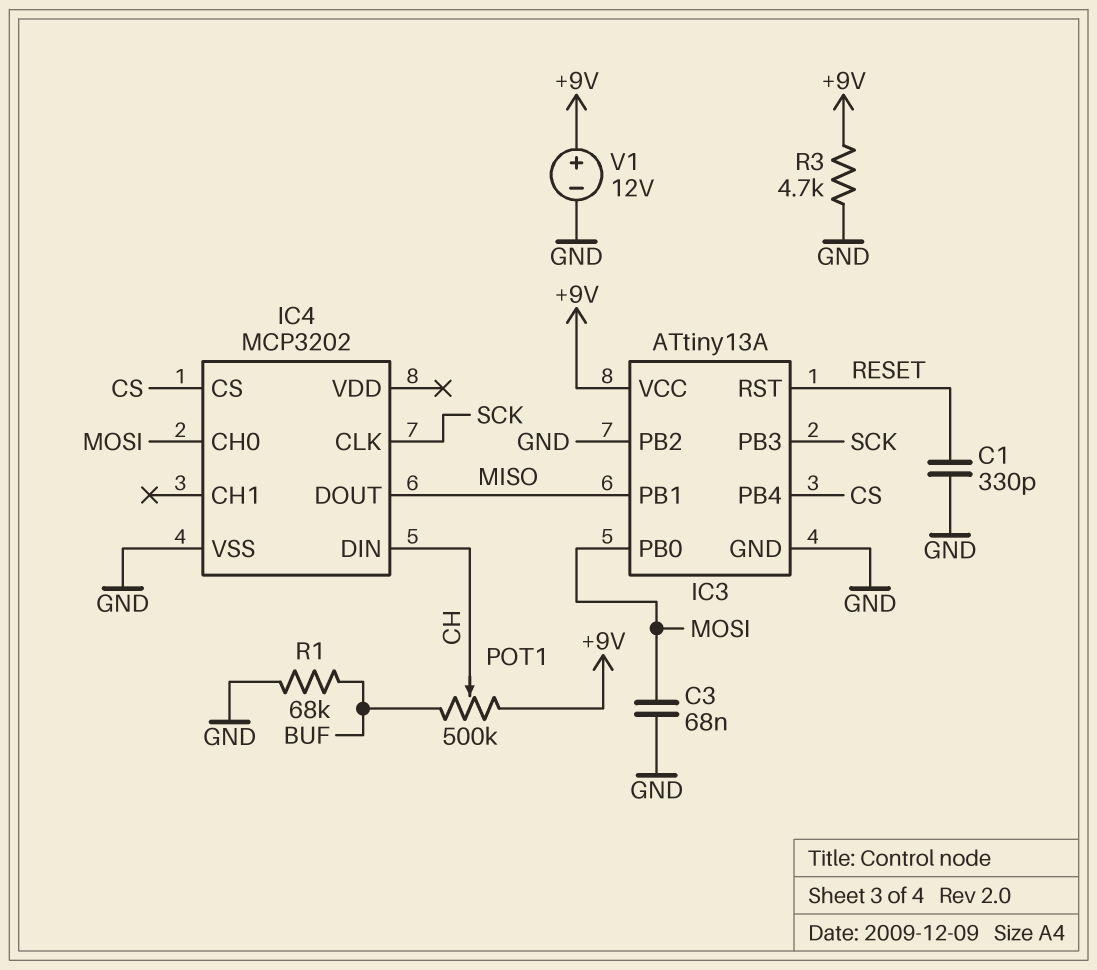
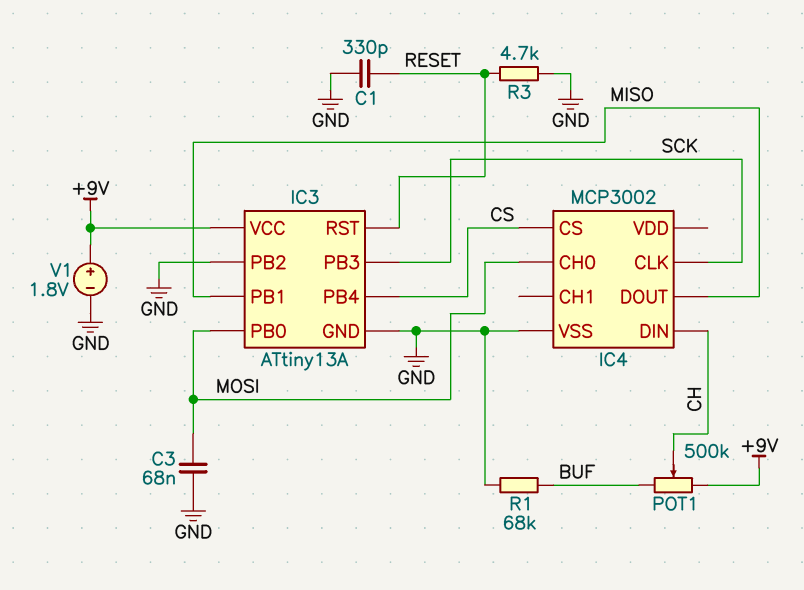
IC4: MCP3202 -> MCP3002
R3: 4.7k (+9V, GND) -> 4.7k (GND, RESET)
V1: 12V (plus +9V, minus GND) -> 1.8V (plus +9V, minus GND)

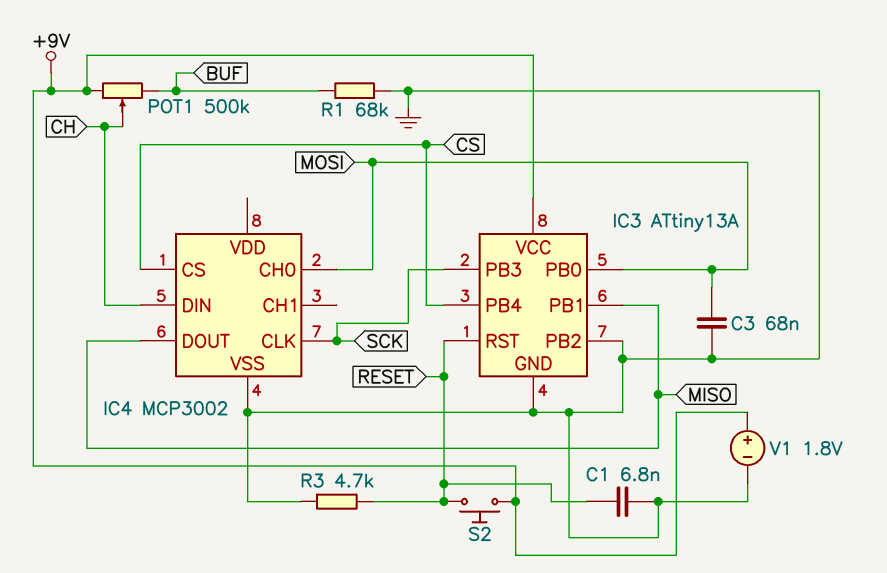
C1: 330pF (GND, RESET) -> 6.8nF (GND, RESET)
S2: none -> button (+9V, RESET)

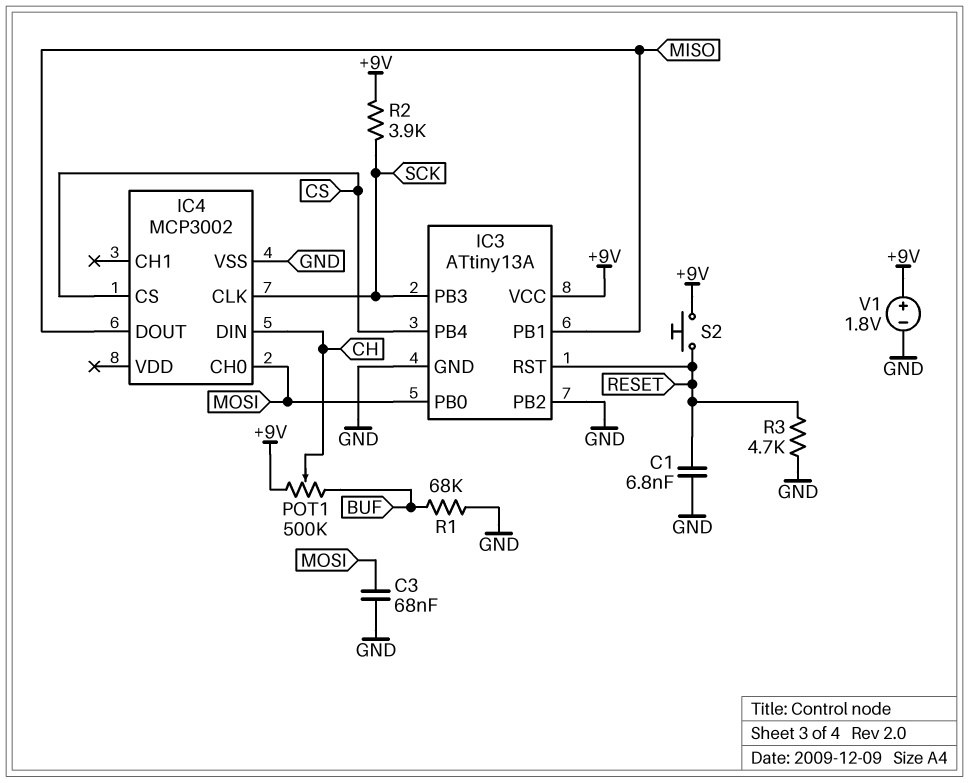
R2: none -> 3.9k (+9V, SCK)

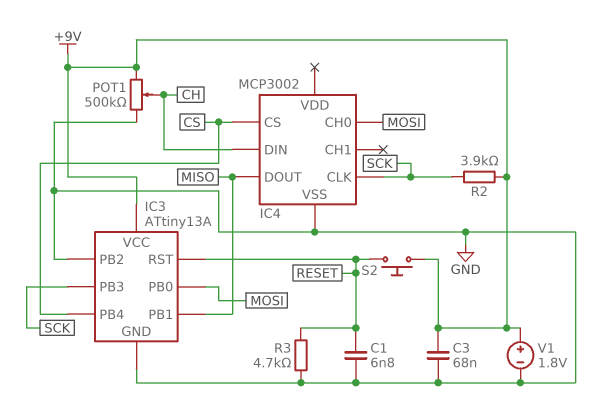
C3: 68nF (GND, MOSI) -> 68nF (+9V, GND)
POT1: 500k (+9V, BUF, wiper CH) -> 500k (+9V, GND, wiper CH)
R1: 68k (BUF, GND) -> none

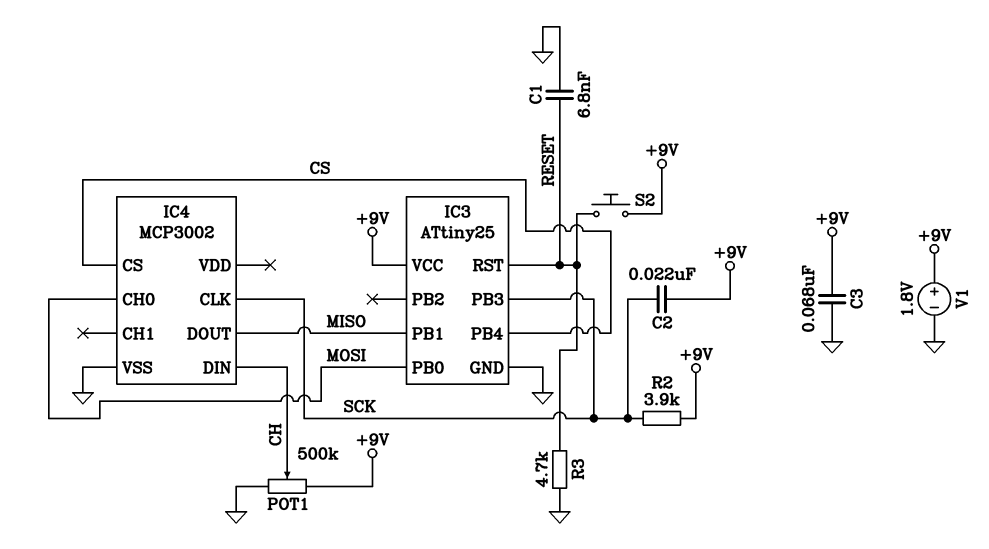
C2: none -> 22nF (+9V, SCK)
IC3: ATtiny13A -> ATtiny25
IC3 pin PB2: GND -> none

